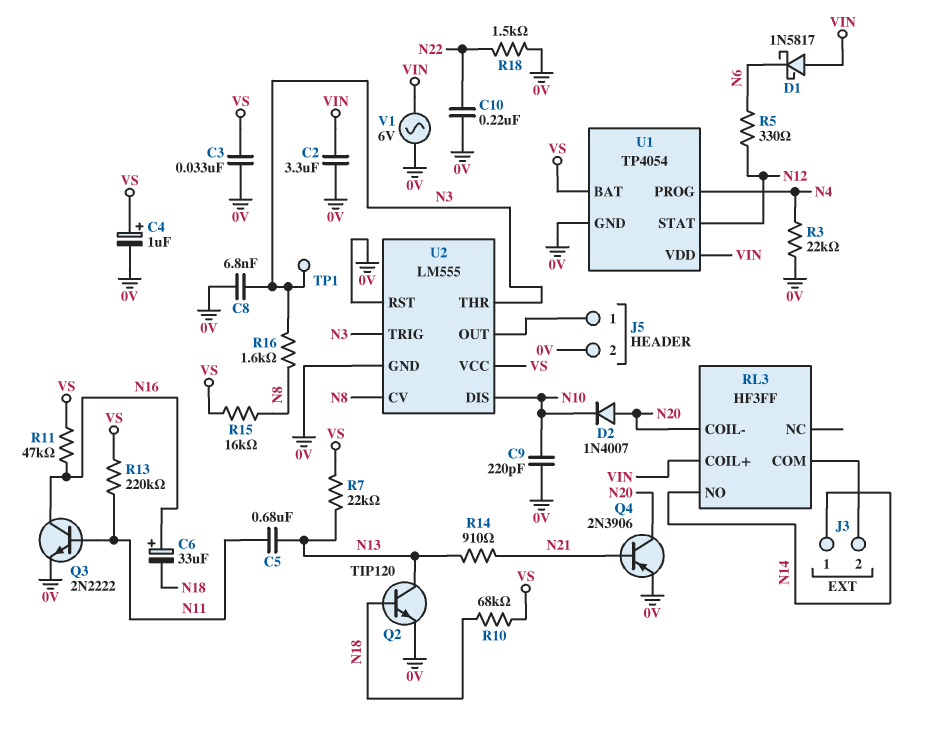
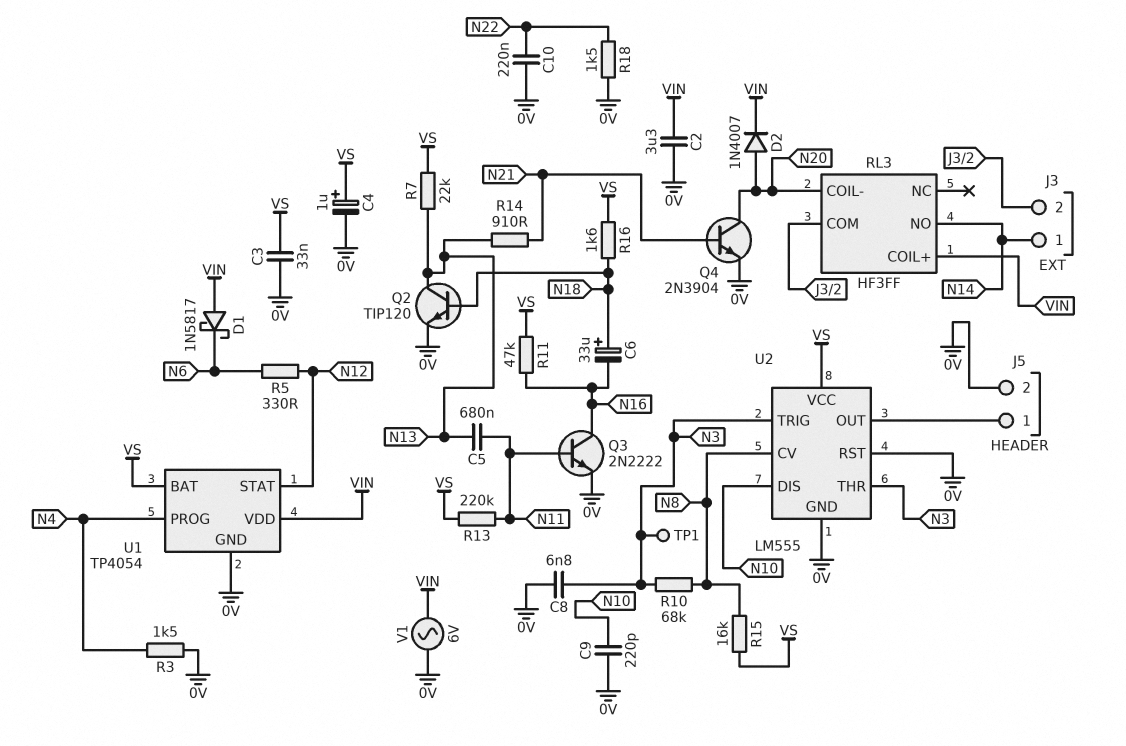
C6: 33uF (plus N16, minus N18) -> 33uF (plus N18, minus N16)
D2: diode 1N4007 (A N20, K N10) -> diode 1N4007 (A N20, K VIN)
Q4: PNP 2N3906 (B N21, C N20, E 0V) -> NPN 2N3904 (B N21, C N20, E 0V)
R3: 22k (0V, N4) -> 1.5k (0V, N4)
R10: 68k (N18, VS) -> 68k (N3, N8)
R16: 1.6k (N3, N8) -> 1.6k (N18, VS)

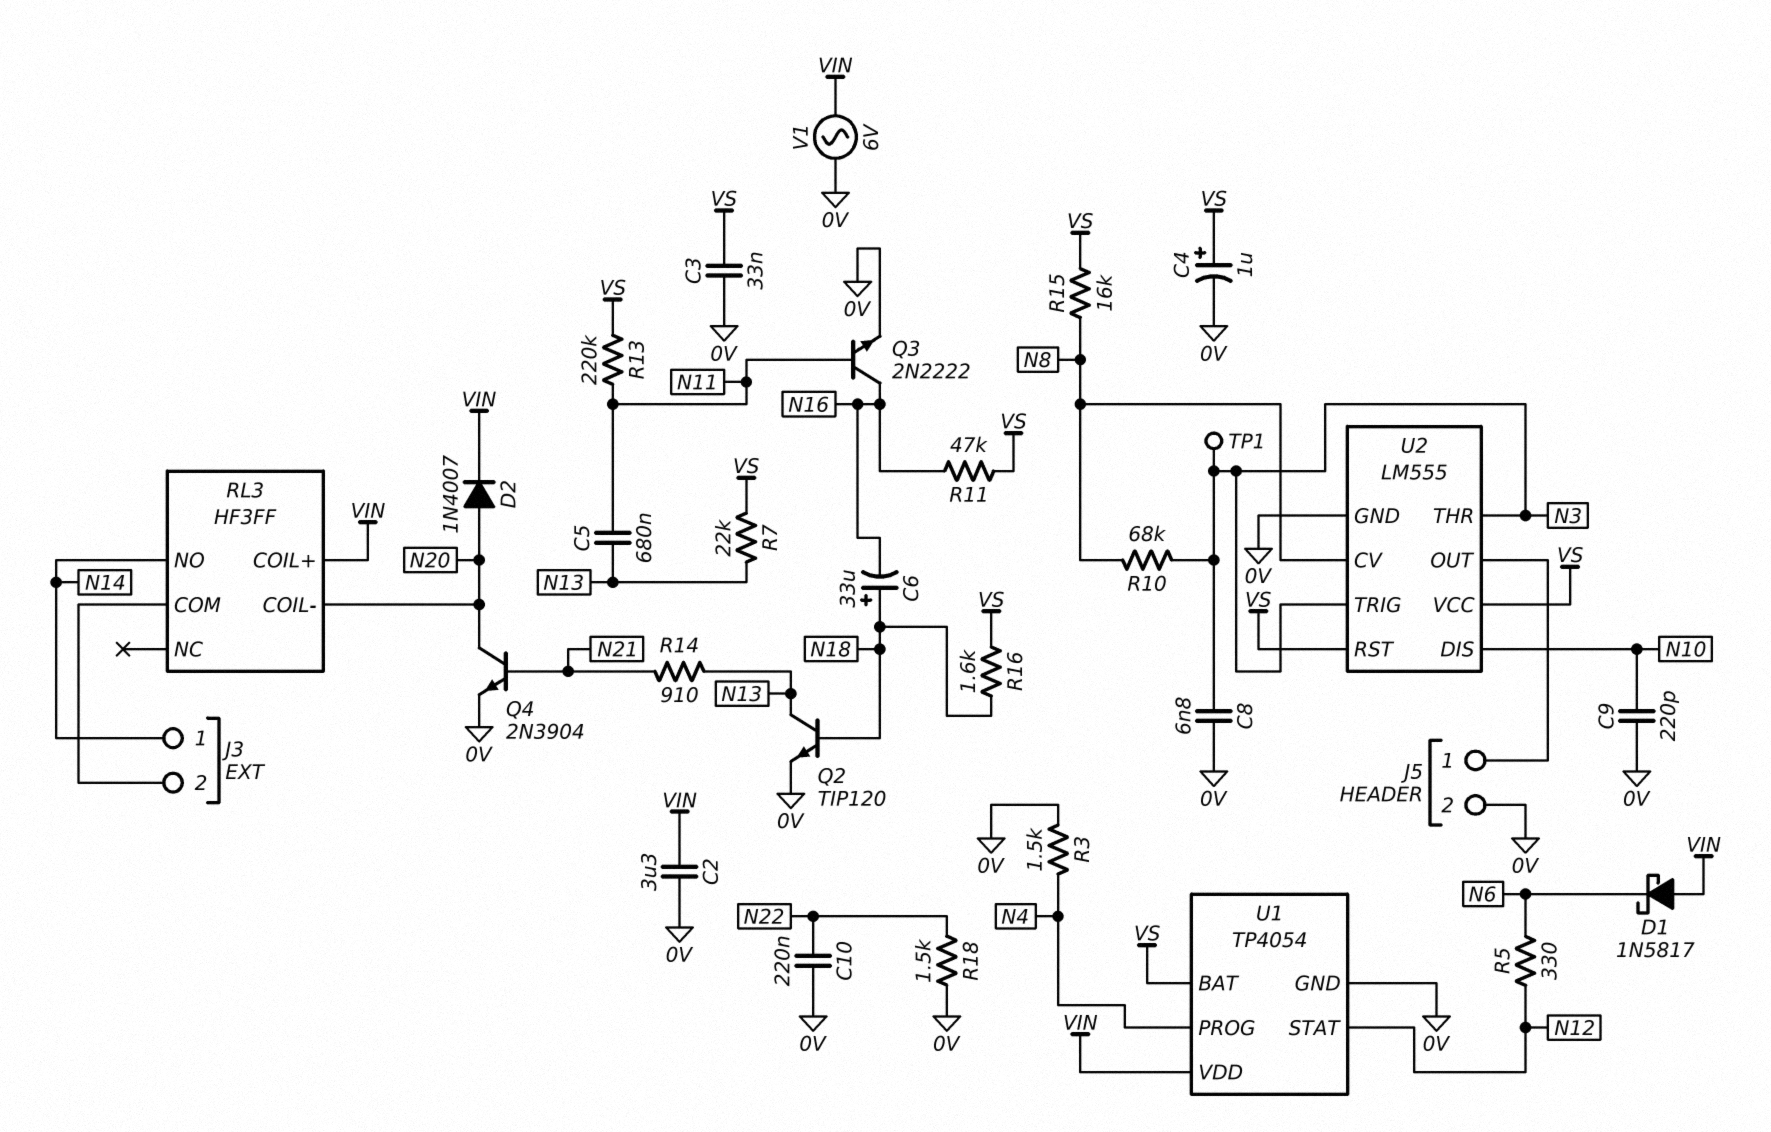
U2 pin RST: 0V -> VS

